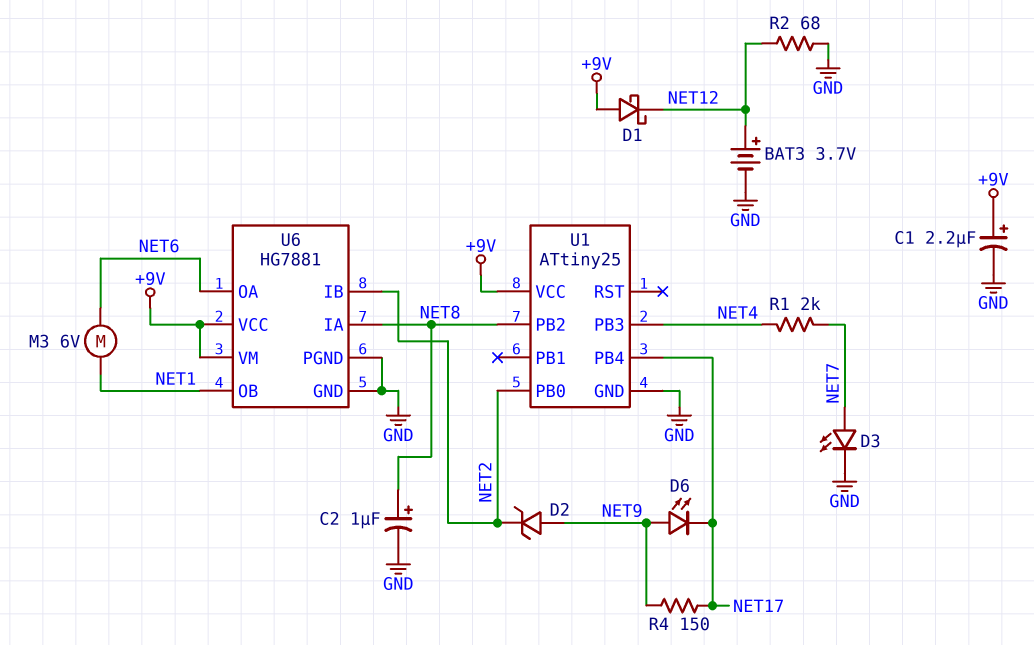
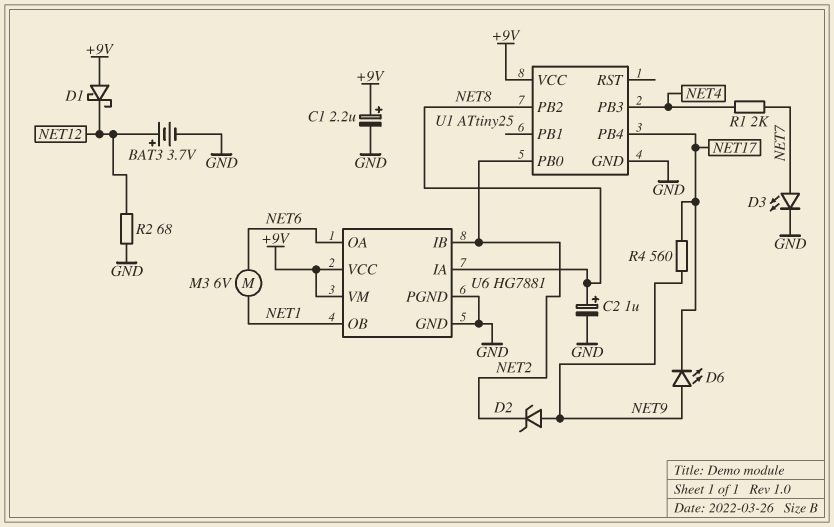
R4: 150 (NET9, NET17) -> 560 (NET9, NET17)

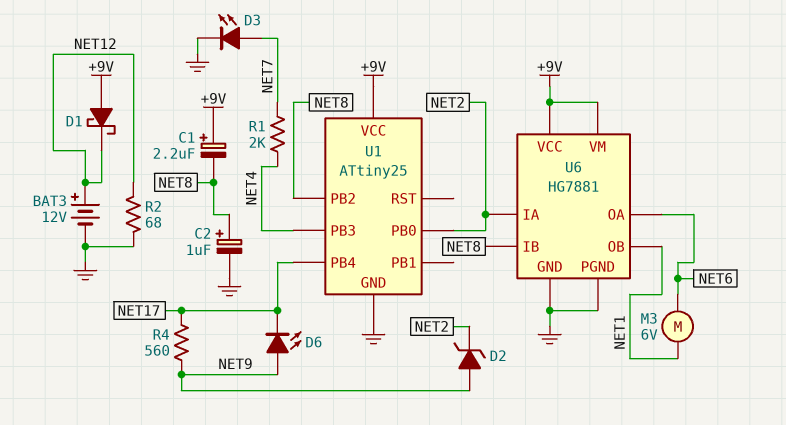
BAT3: 3.7V (plus NET12, minus GND) -> 12V (plus NET12, minus GND)
C1: 2.2uF (plus +9V, minus GND) -> 2.2uF (plus +9V, minus NET8)
U6 pin IA: NET8 -> NET2
U6 pin IB: NET2 -> NET8

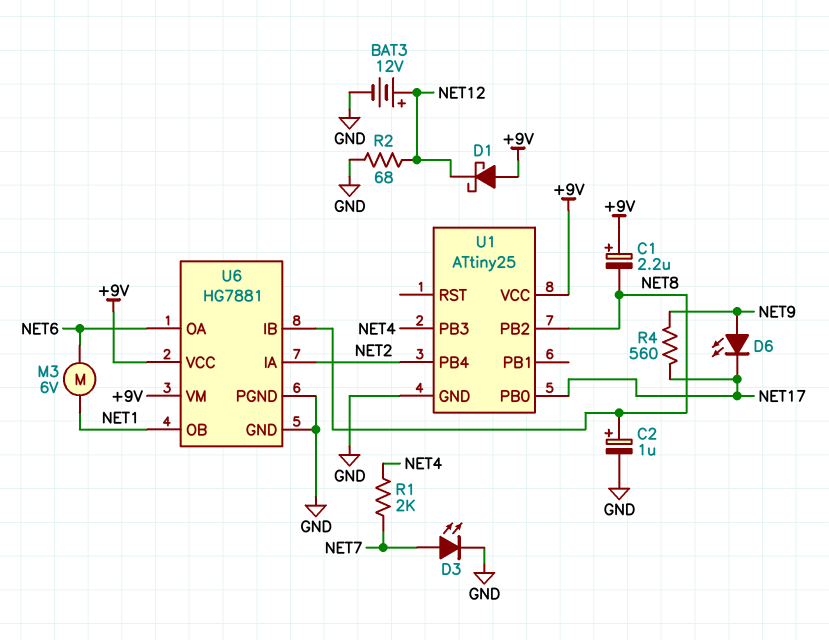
D2: zener (A NET9, K NET2) -> none
U1 pin PB0: NET2 -> NET17
U1 pin PB4: NET17 -> NET2

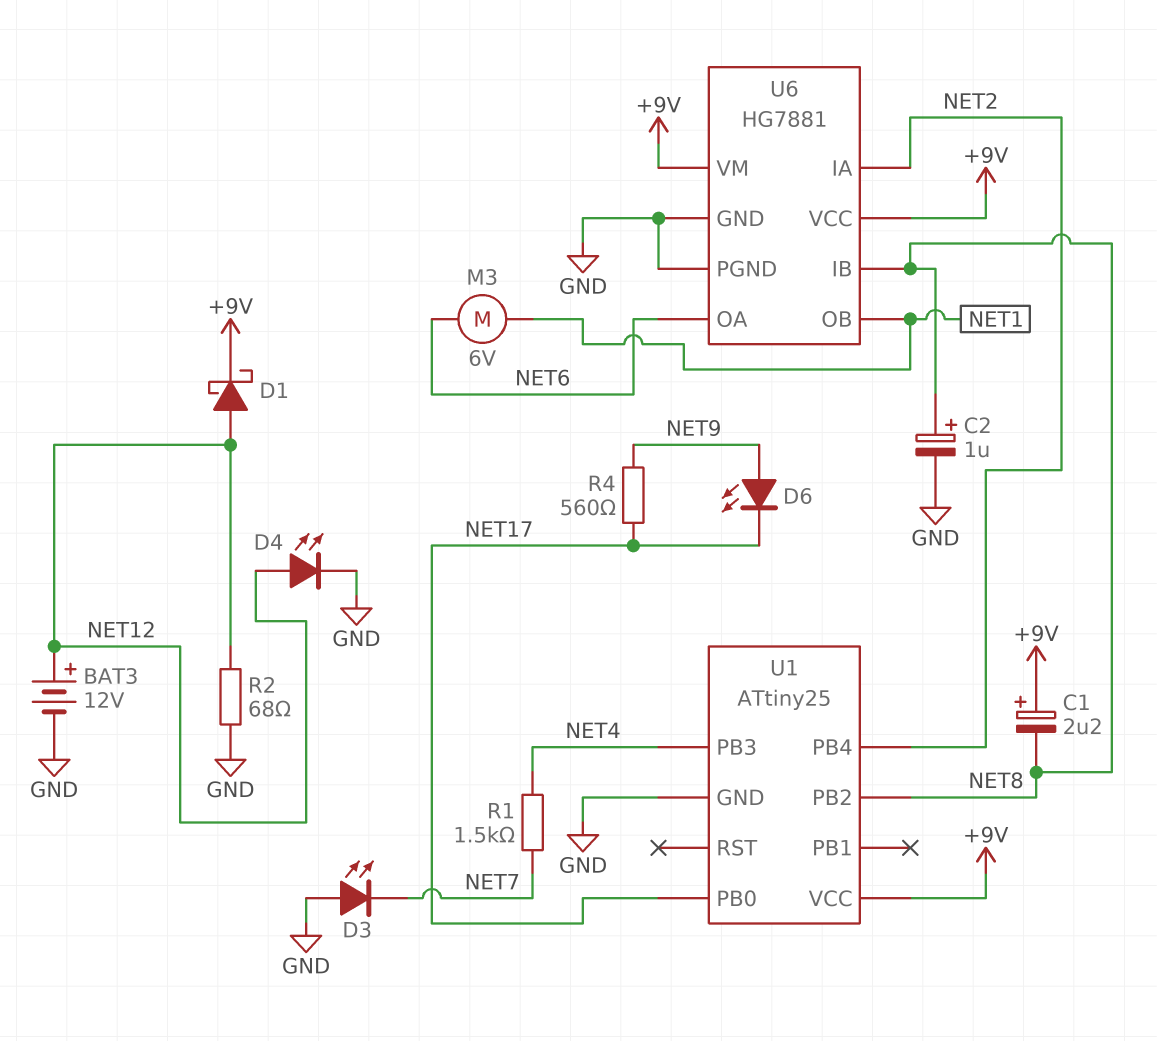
D1: schottky (A +9V, K NET12) -> schottky (A NET12, K +9V)
D3: LED (A NET7, K GND) -> LED (A GND, K NET7)
D4: none -> LED (A NET12, K GND)
R1: 2k (NET4, NET7) -> 1.5k (NET4, NET7)

